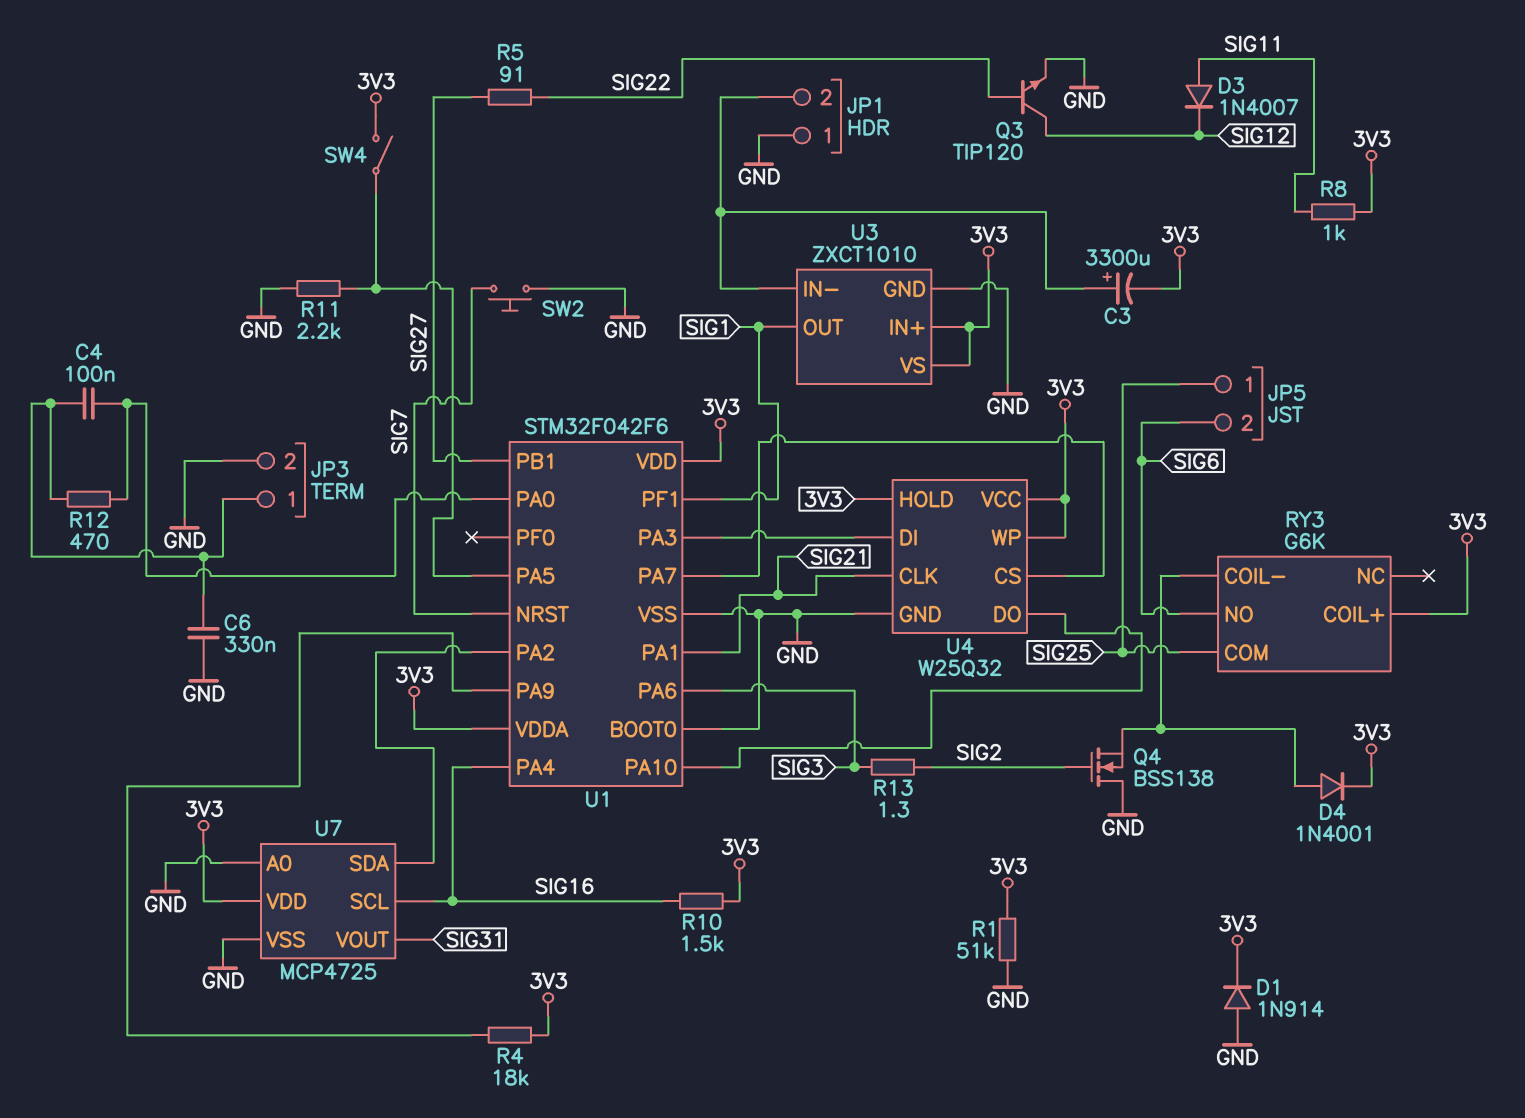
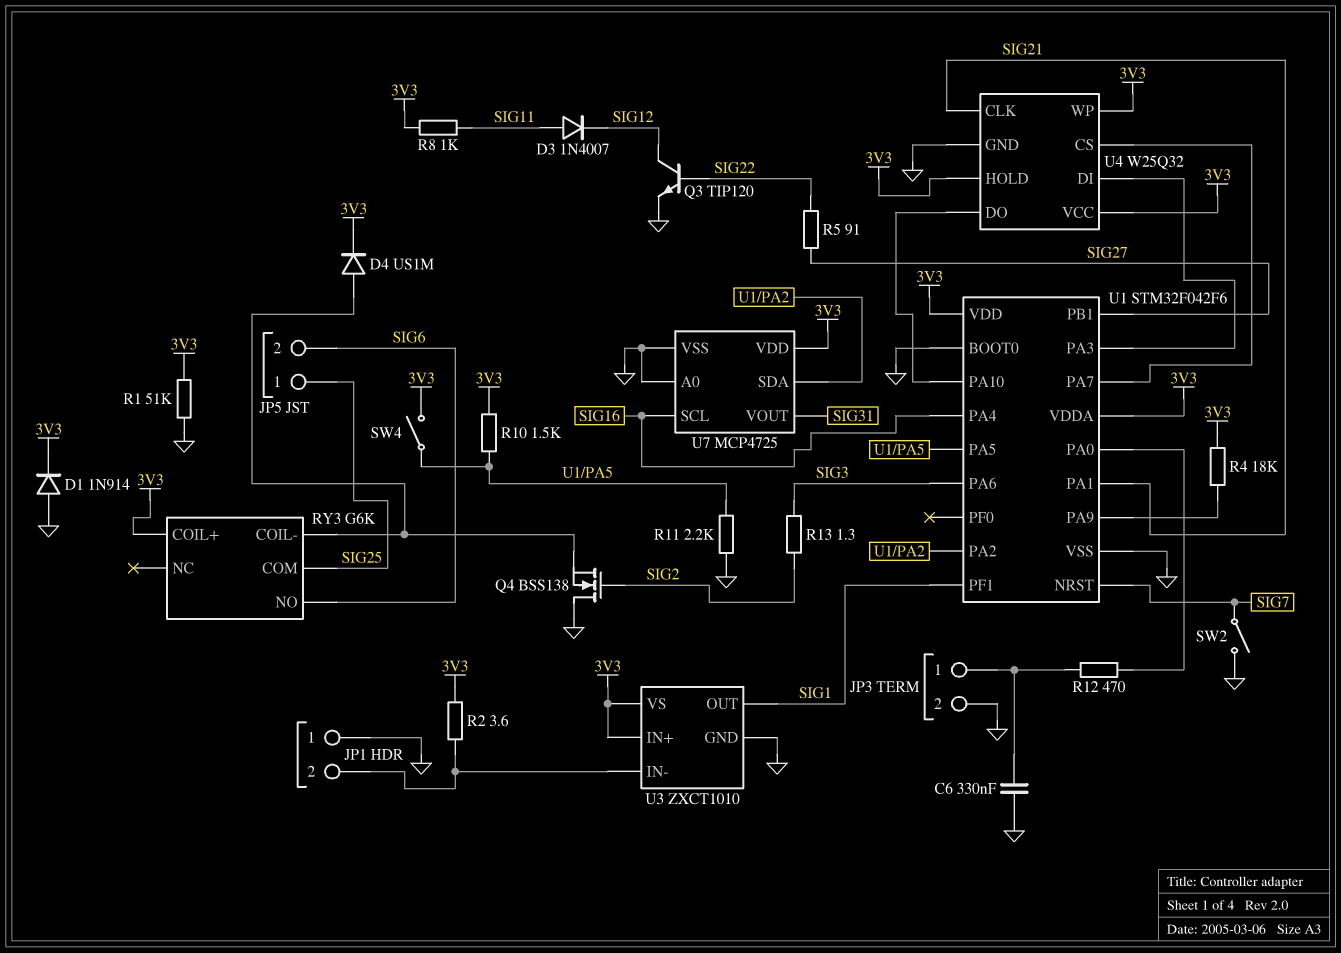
C3: 3300uF (plus JP1/2, minus 3V3) -> none
C4: 100nF (JP3/1, U1/PA0) -> none
D4: diode 1N4001 (A RY3/COIL-, K 3V3) -> diode US1M (A RY3/COIL-, K 3V3)
R2: none -> 3.6 (3V3, JP1/2)
R10: 1.5k (3V3, SIG16) -> 1.5k (3V3, U1/PA5)
SW2: button (GND, SIG7) -> switch (GND, SIG7)

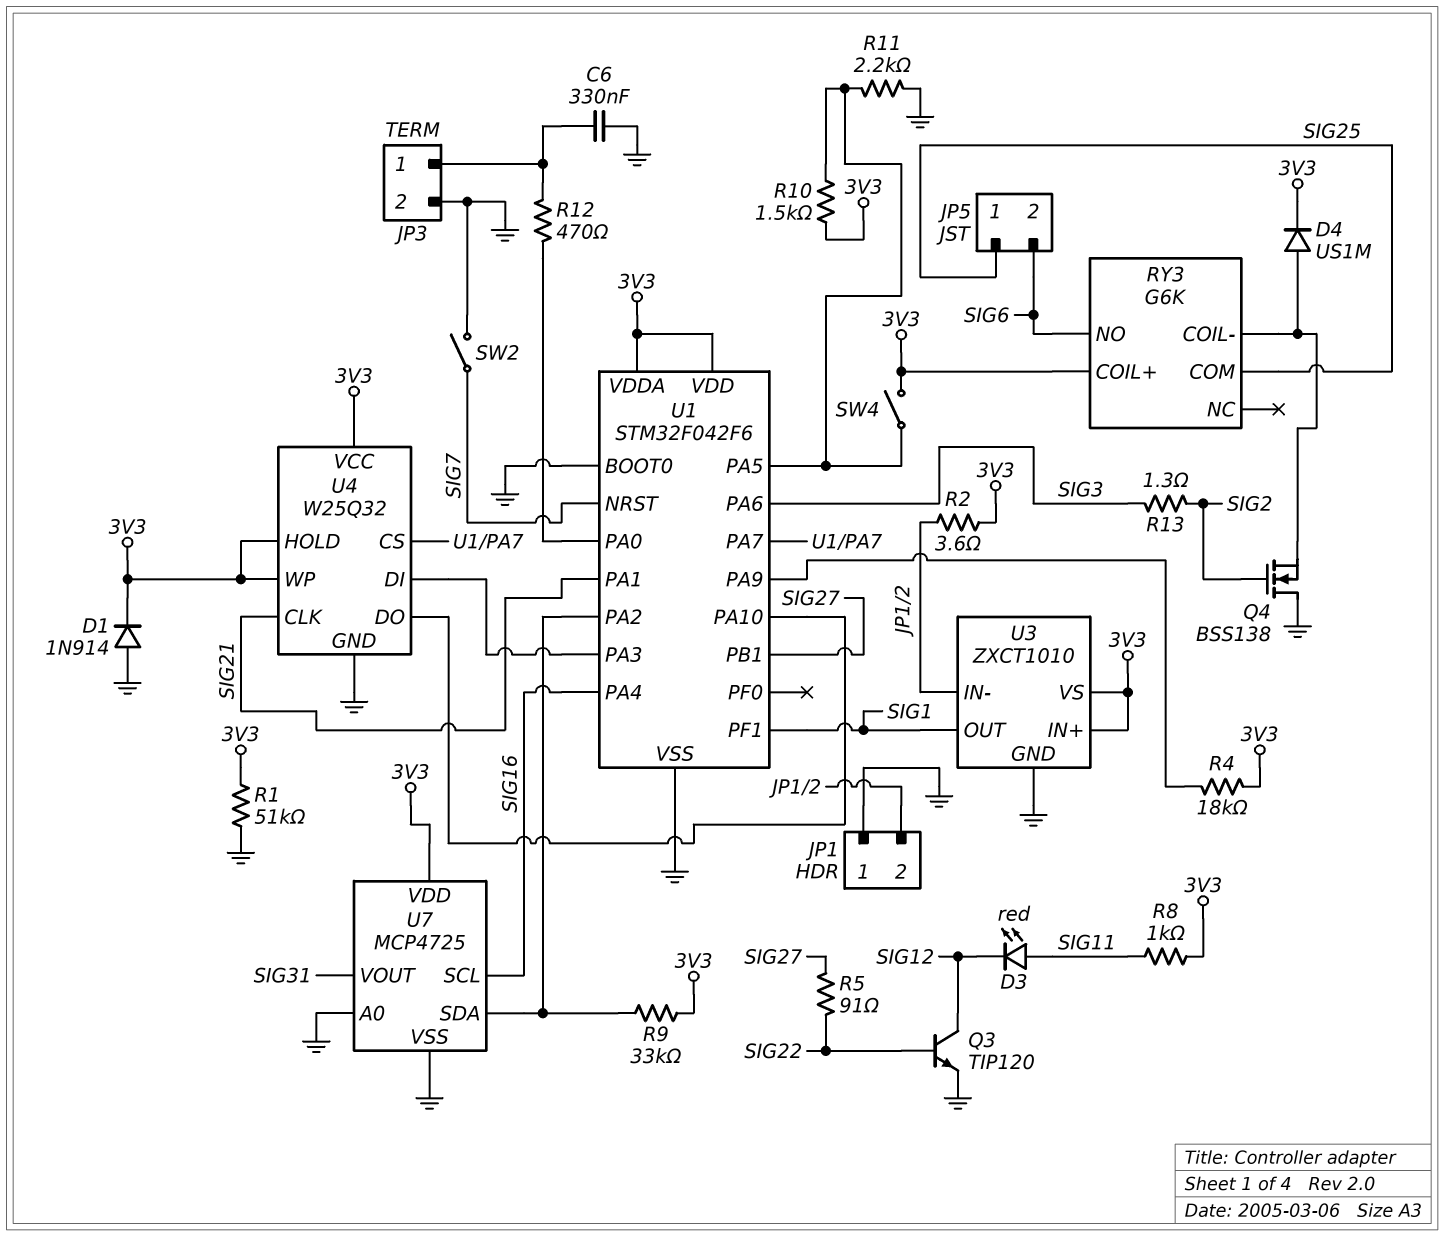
D3: diode 1N4007 (A SIG11, K SIG12) -> LED red (A SIG11, K SIG12)
R9: none -> 33k (3V3, U1/PA2)

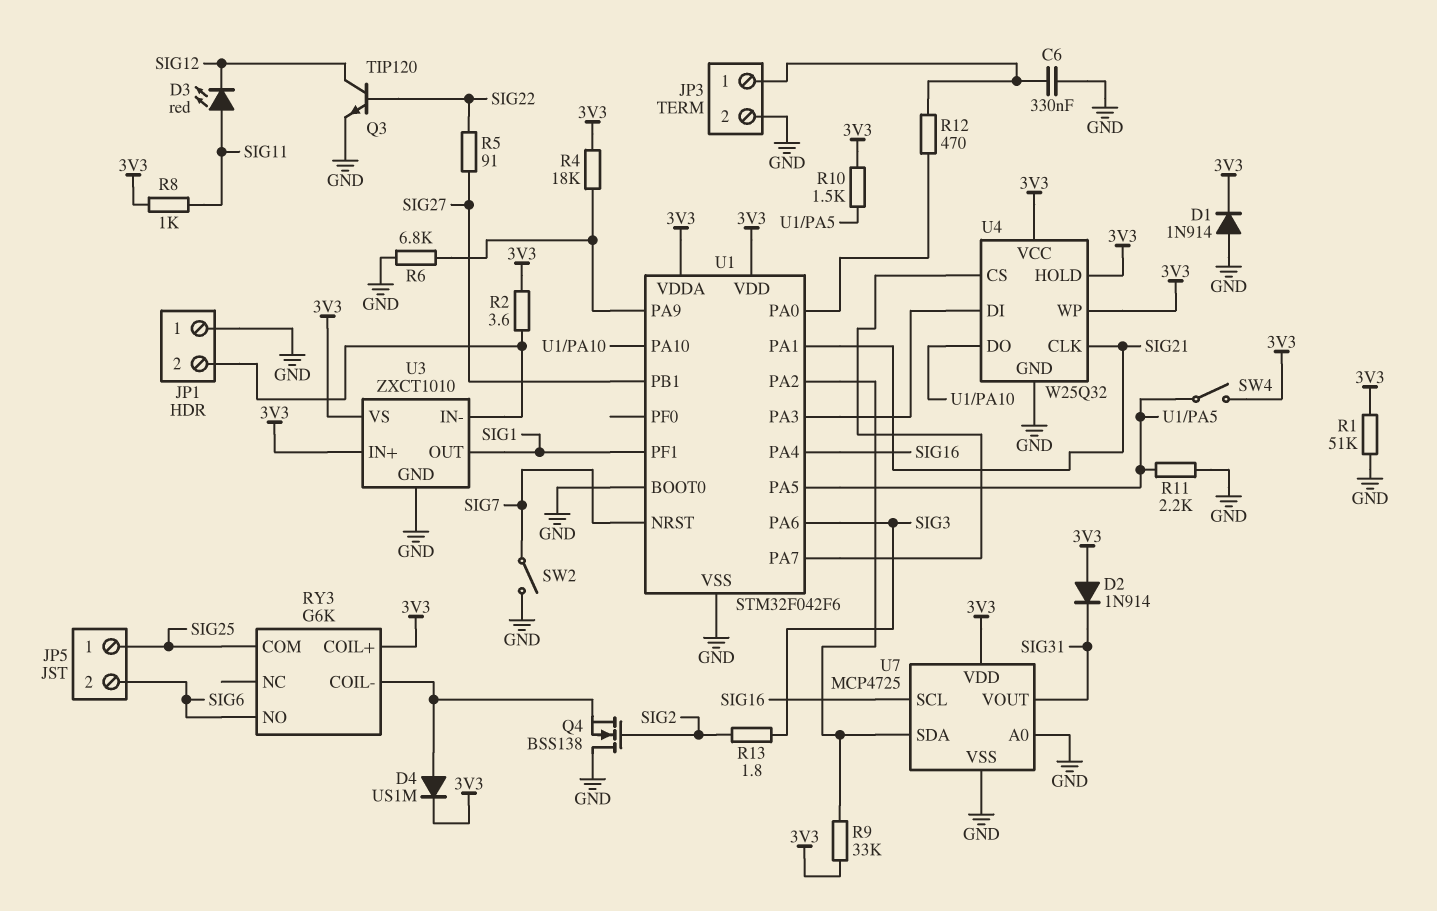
D2: none -> diode 1N914 (A 3V3, K SIG31)
R6: none -> 6.8k (GND, U1/PA9)
R13: 1.3 (SIG2, SIG3) -> 1.8 (SIG2, SIG3)

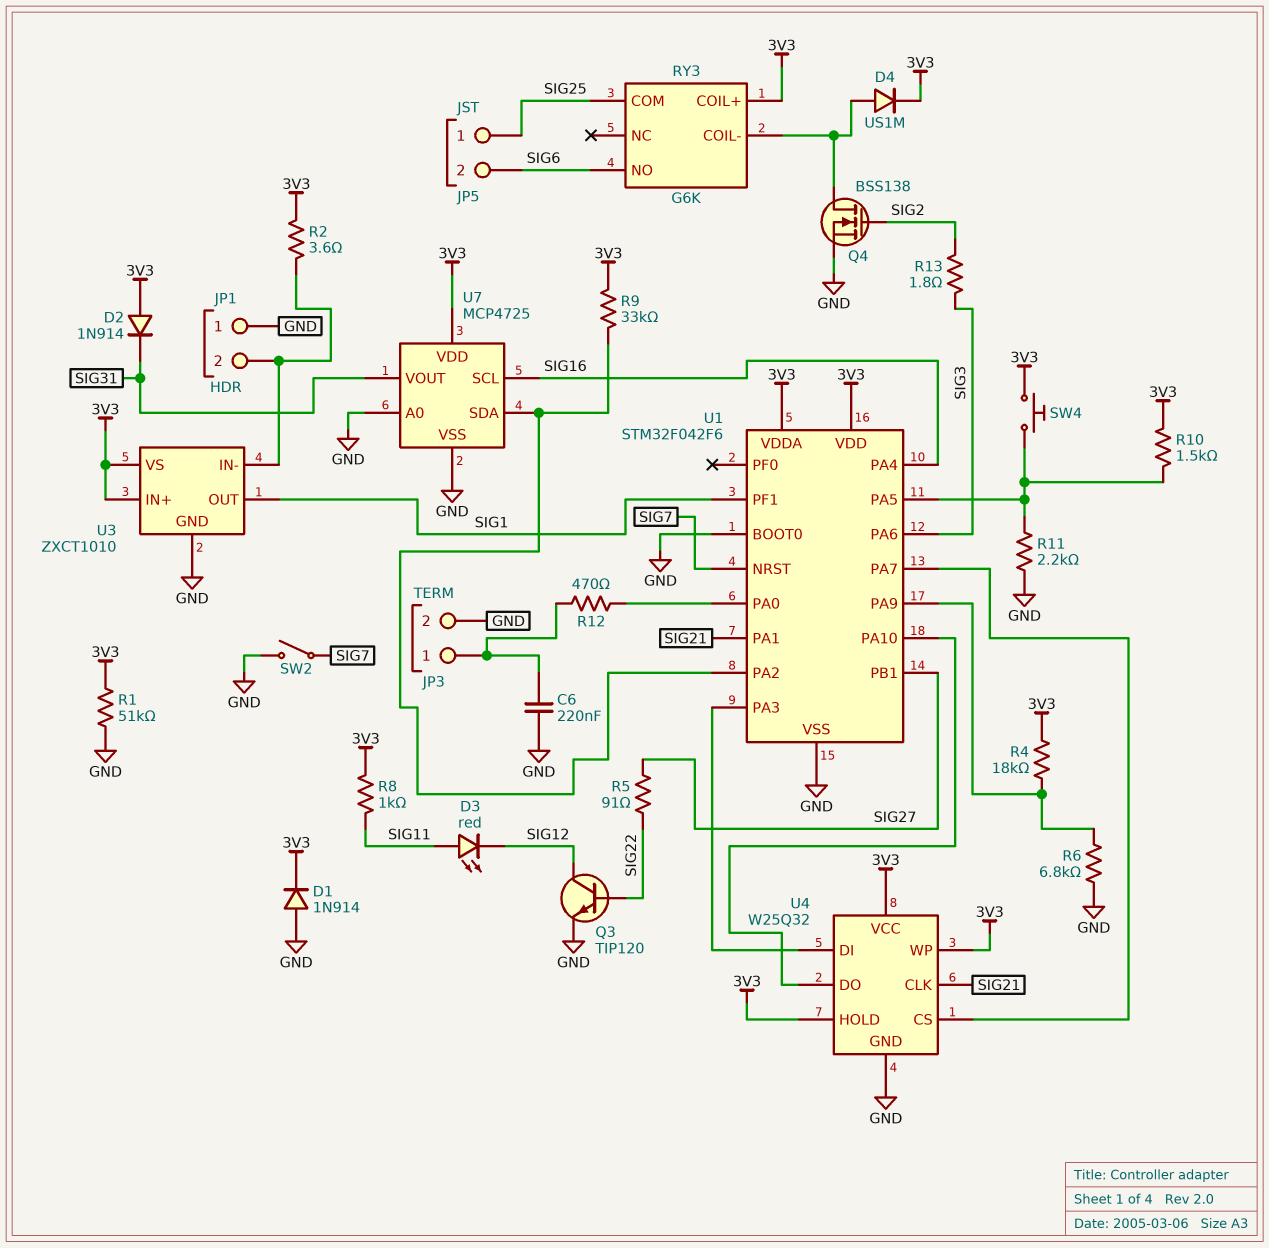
C6: 330nF (GND, JP3/1) -> 220nF (GND, JP3/1)
Q4: NMOS BSS138 (G SIG2, D GND, S RY3/COIL-) -> NMOS BSS138 (G SIG2, D RY3/COIL-, S GND)
SW4: switch (3V3, U1/PA5) -> button (3V3, U1/PA5)

